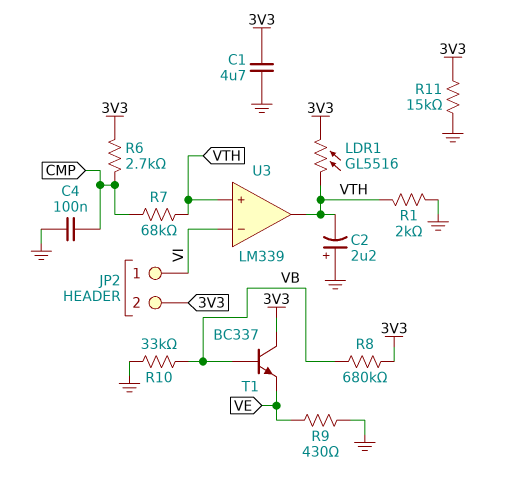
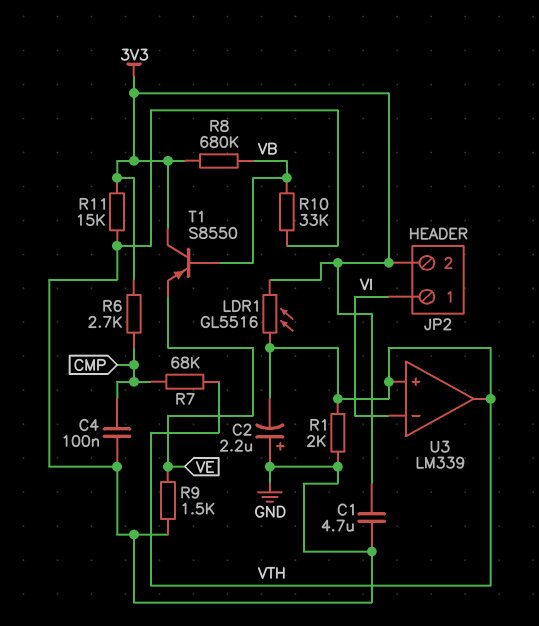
R9: 430 (GND, VE) -> 1.5k (GND, VE)
T1: NPN BC337 (B VB, C 3V3, E VE) -> PNP S8550 (B VB, C 3V3, E VE)

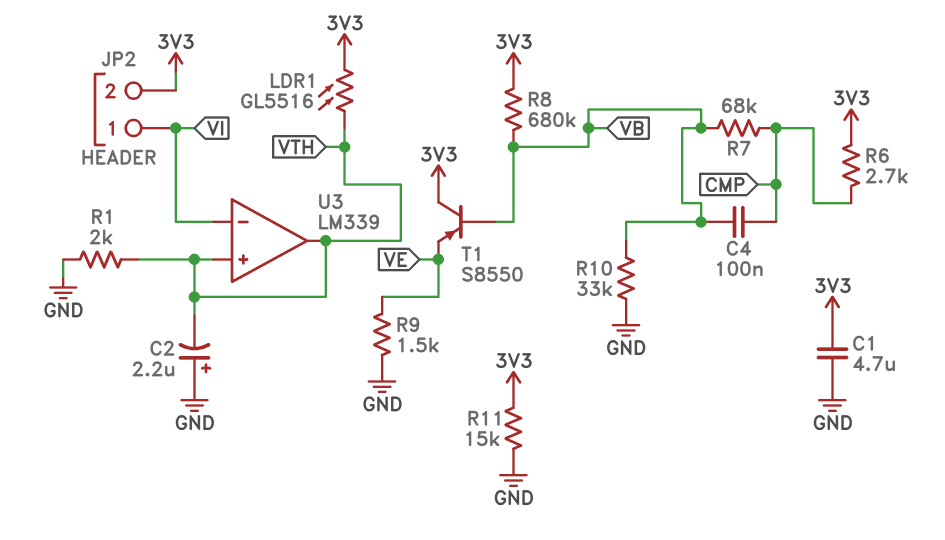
C4: 100nF (CMP, GND) -> 100nF (CMP, VB)
R7: 68k (CMP, VTH) -> 68k (CMP, VB)

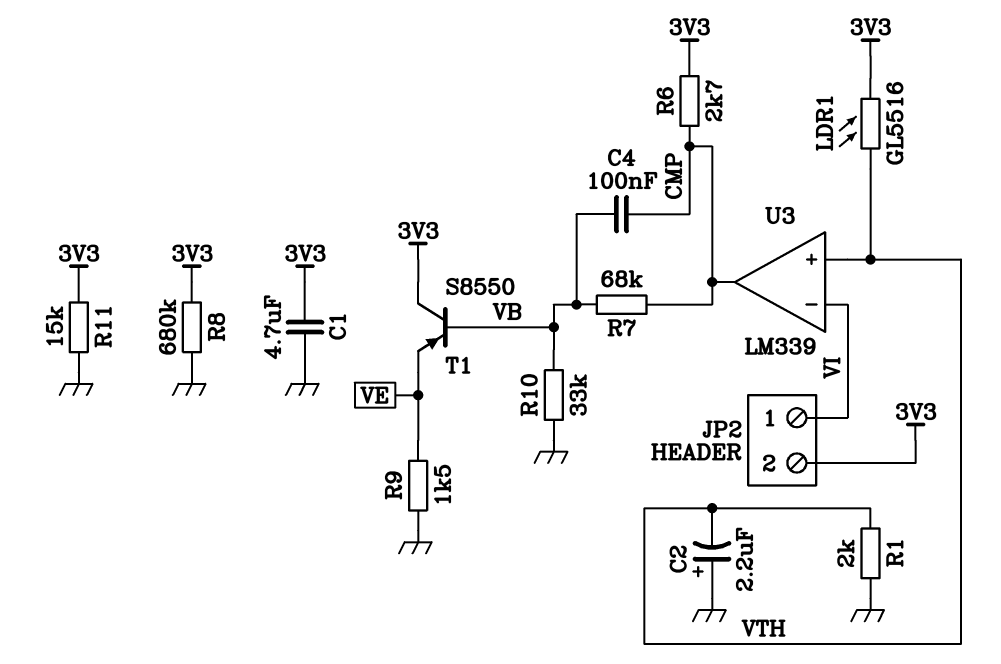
R8: 680k (3V3, VB) -> 680k (3V3, GND)
U3 pin out: VTH -> CMP

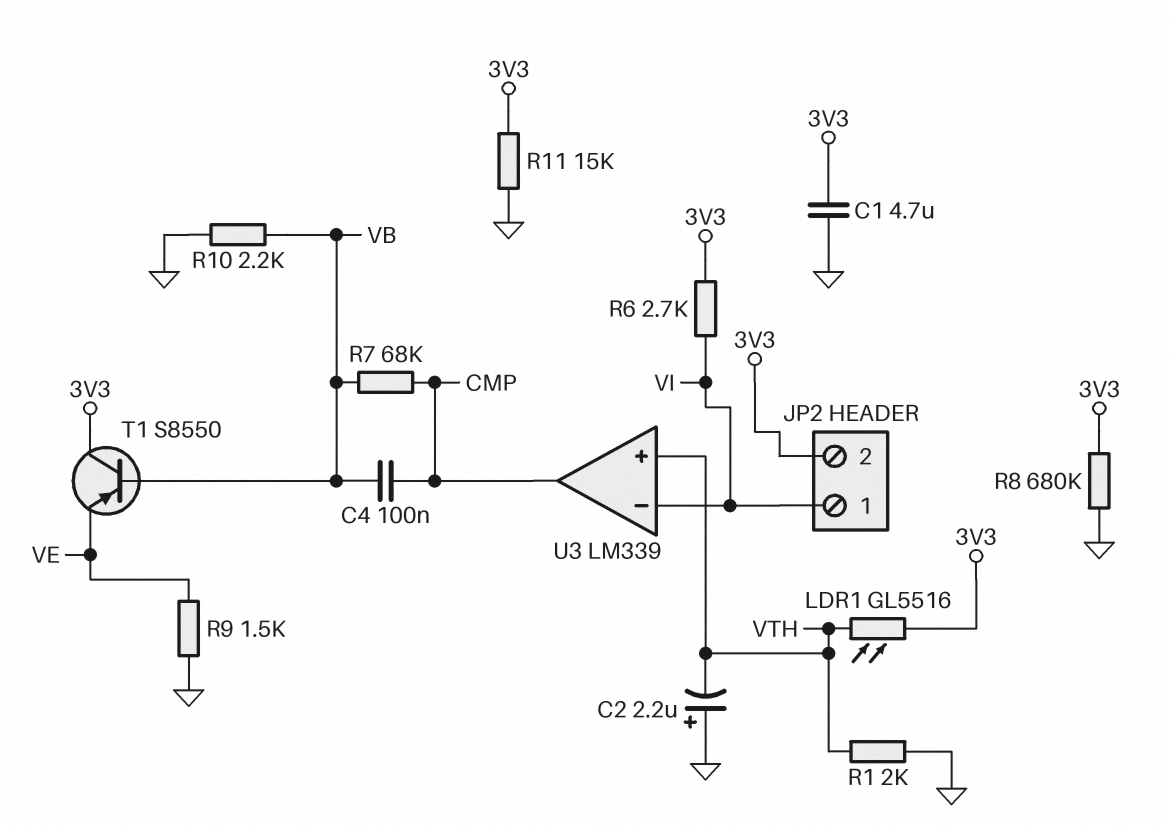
R6: 2.7k (3V3, CMP) -> 2.7k (3V3, VI)
R10: 33k (GND, VB) -> 2.2k (GND, VB)

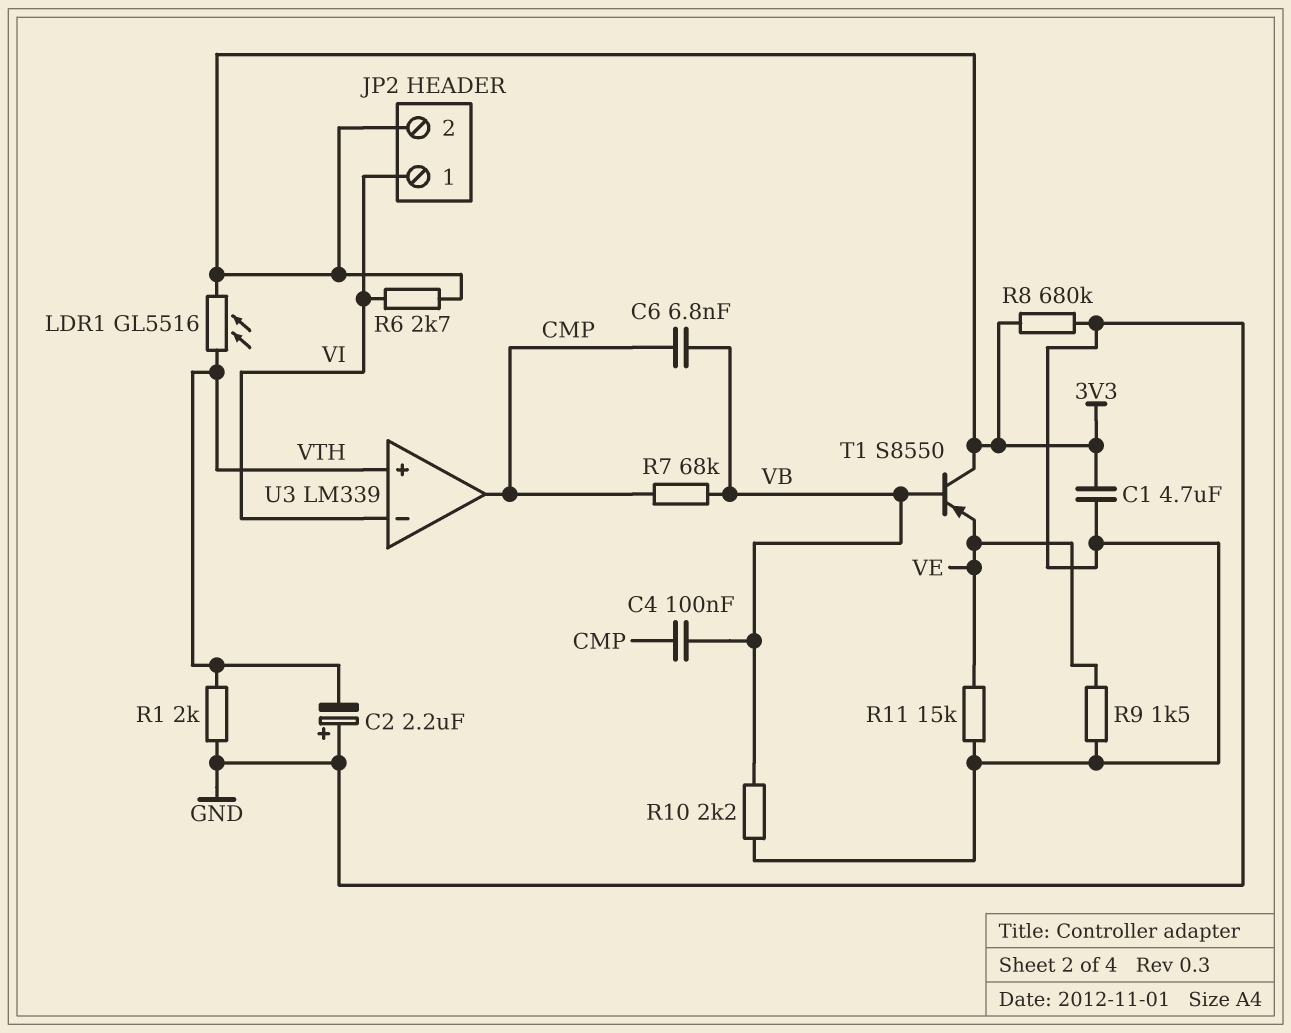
C6: none -> 6.8nF (CMP, VB)
R11: 15k (3V3, GND) -> 15k (GND, VE)

